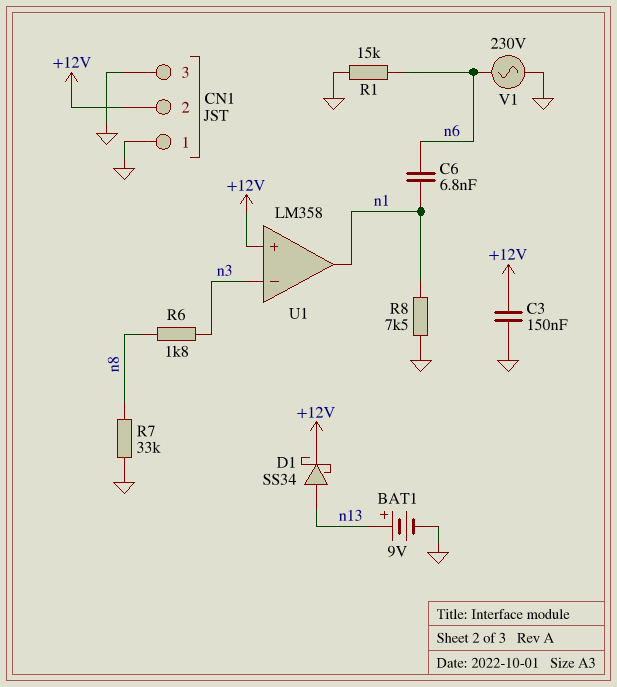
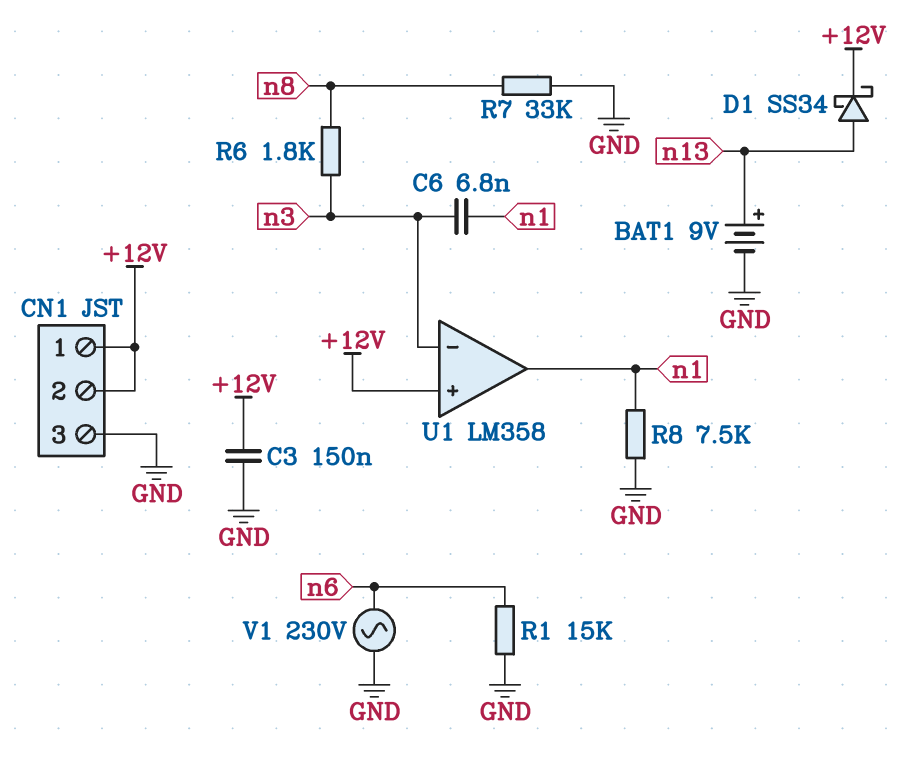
C6: 6.8nF (n1, n6) -> 6.8nF (n1, n3)
CN1 pin 1: GND -> +12V

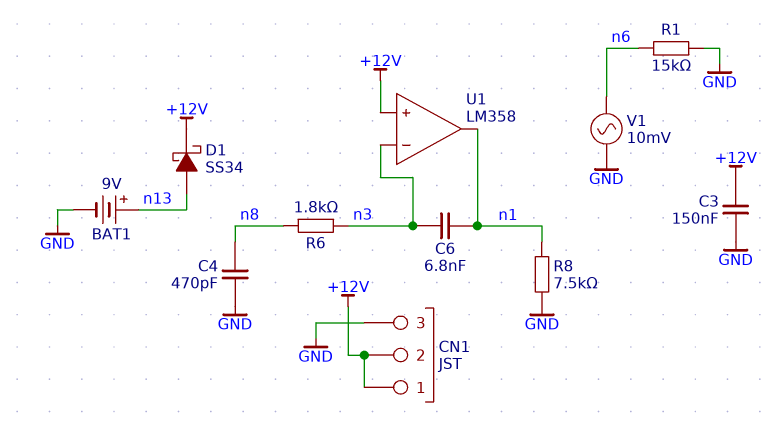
C4: none -> 470pF (GND, n8)
R7: 33k (GND, n8) -> none
V1: AC 230V (GND, n6) -> AC 10mV (GND, n6)

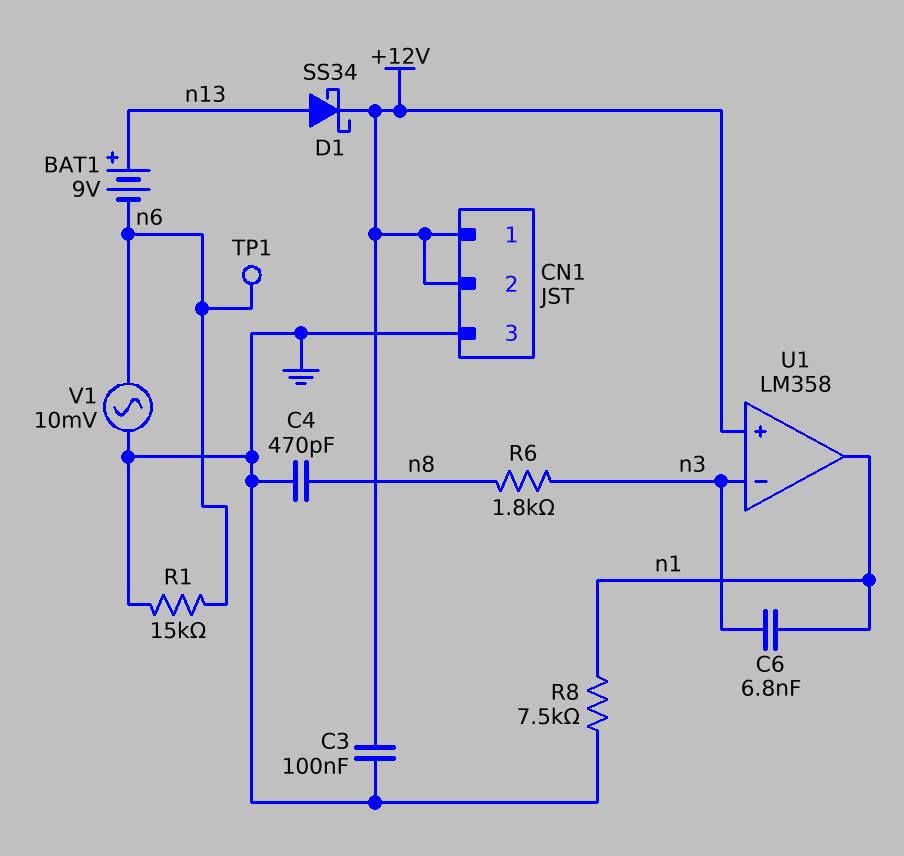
BAT1: 9V (plus n13, minus GND) -> 9V (plus n13, minus n6)
C3: 150nF (+12V, GND) -> 100nF (+12V, GND)
TP1: none -> test point (n6)

